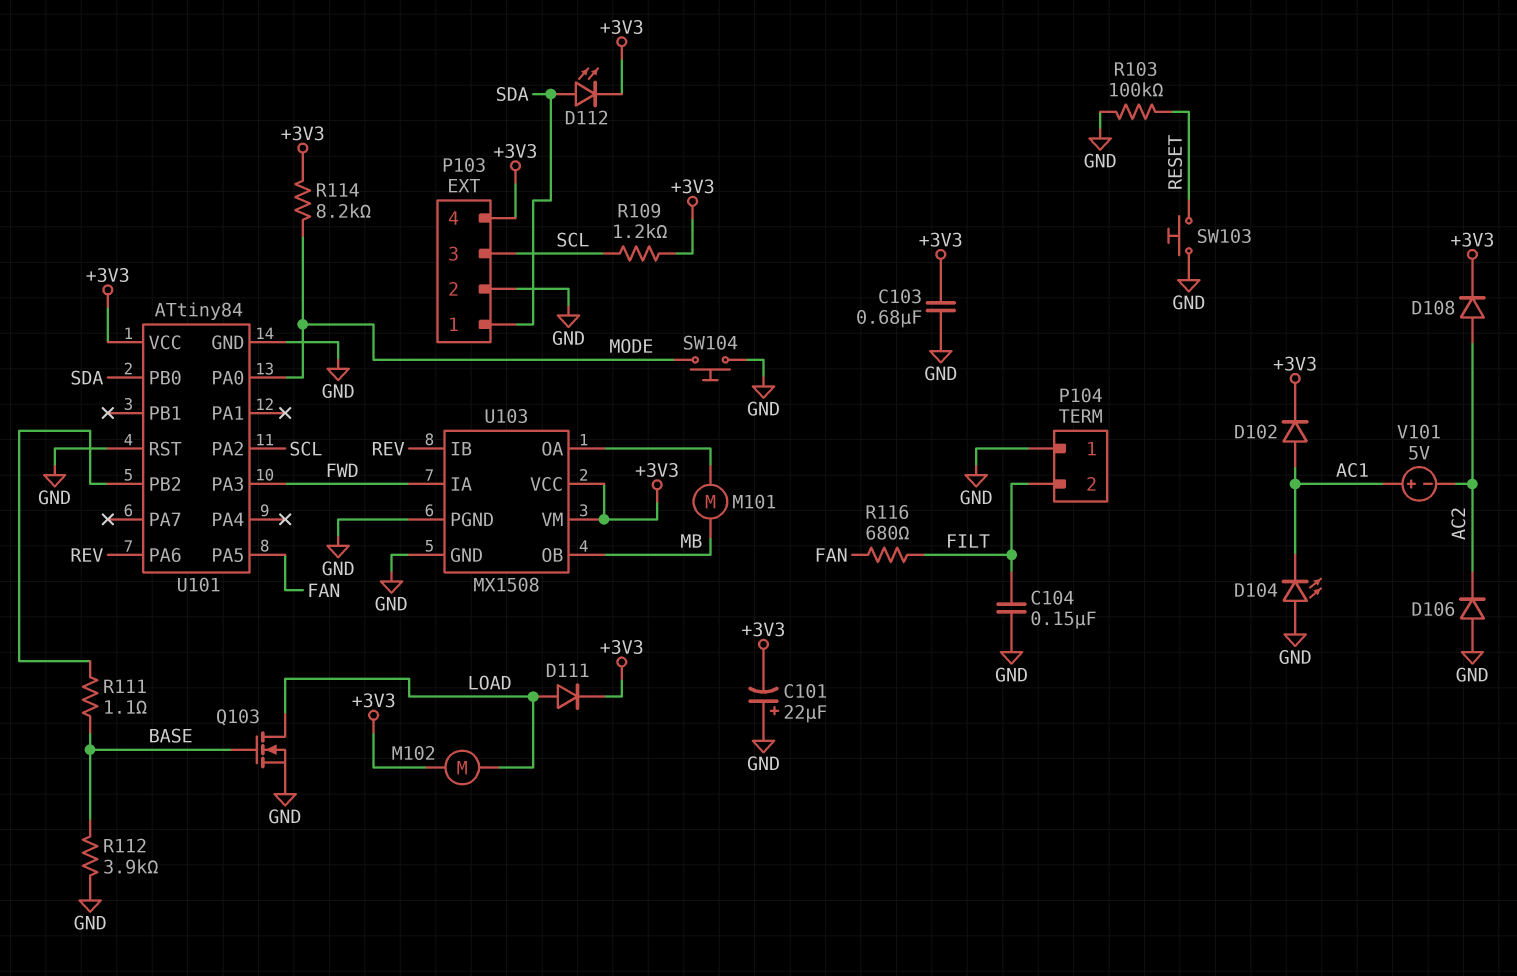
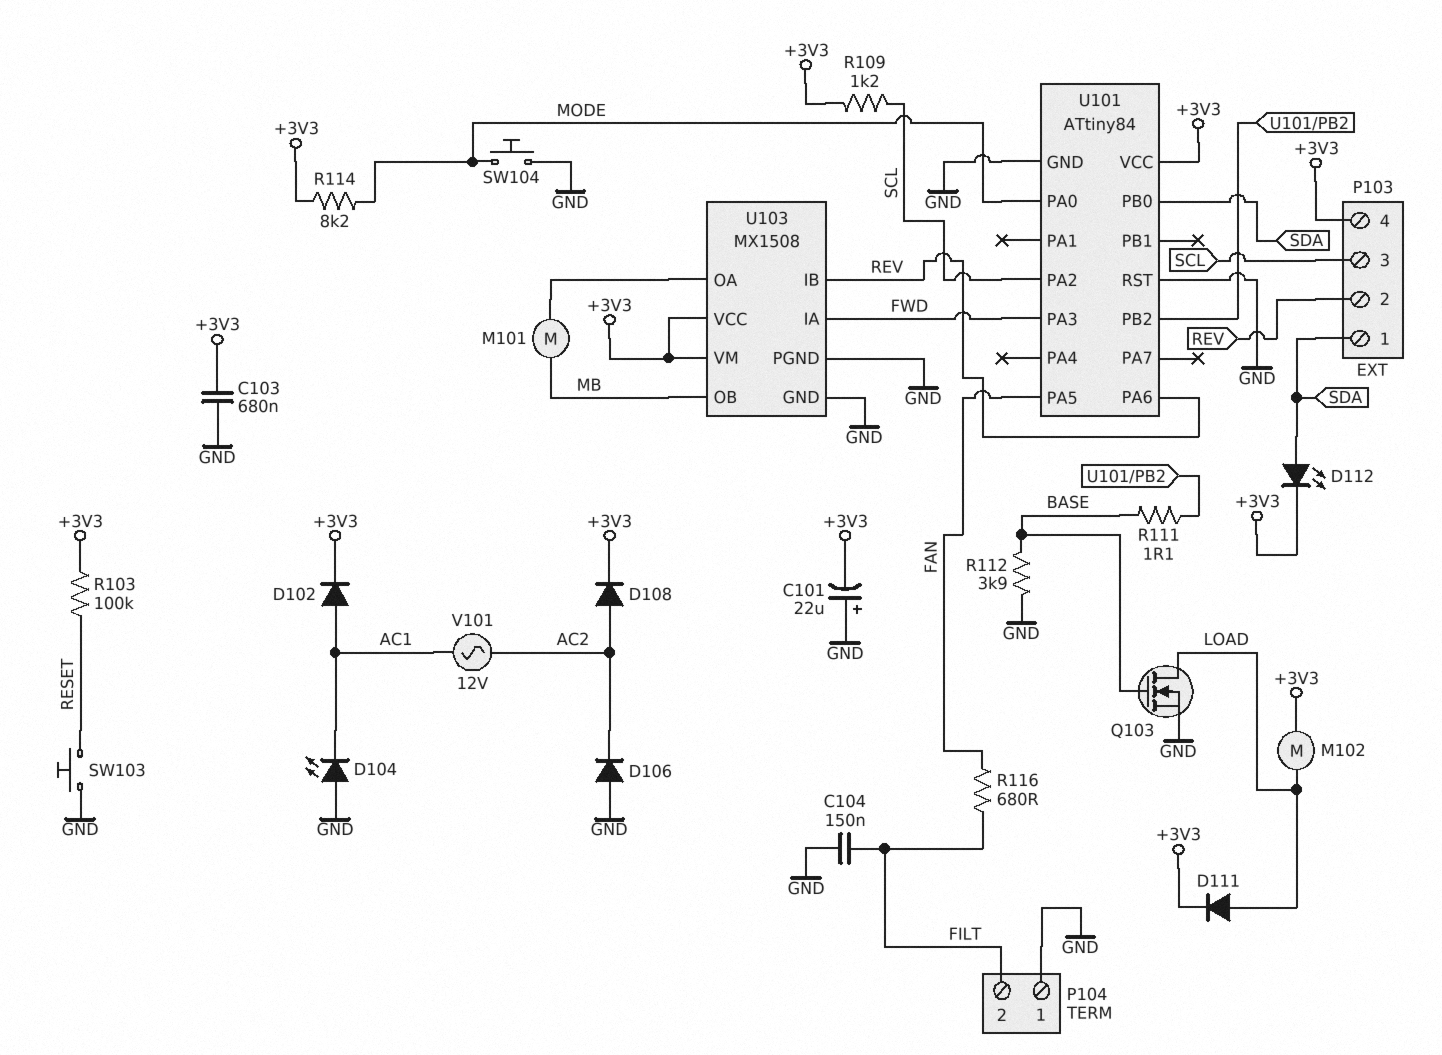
P103 pin 2: GND -> REV
R103: 100k (GND, RESET) -> 100k (+3V3, RESET)
V101: 5V (plus AC1, minus AC2) -> AC 12V (AC1, AC2)

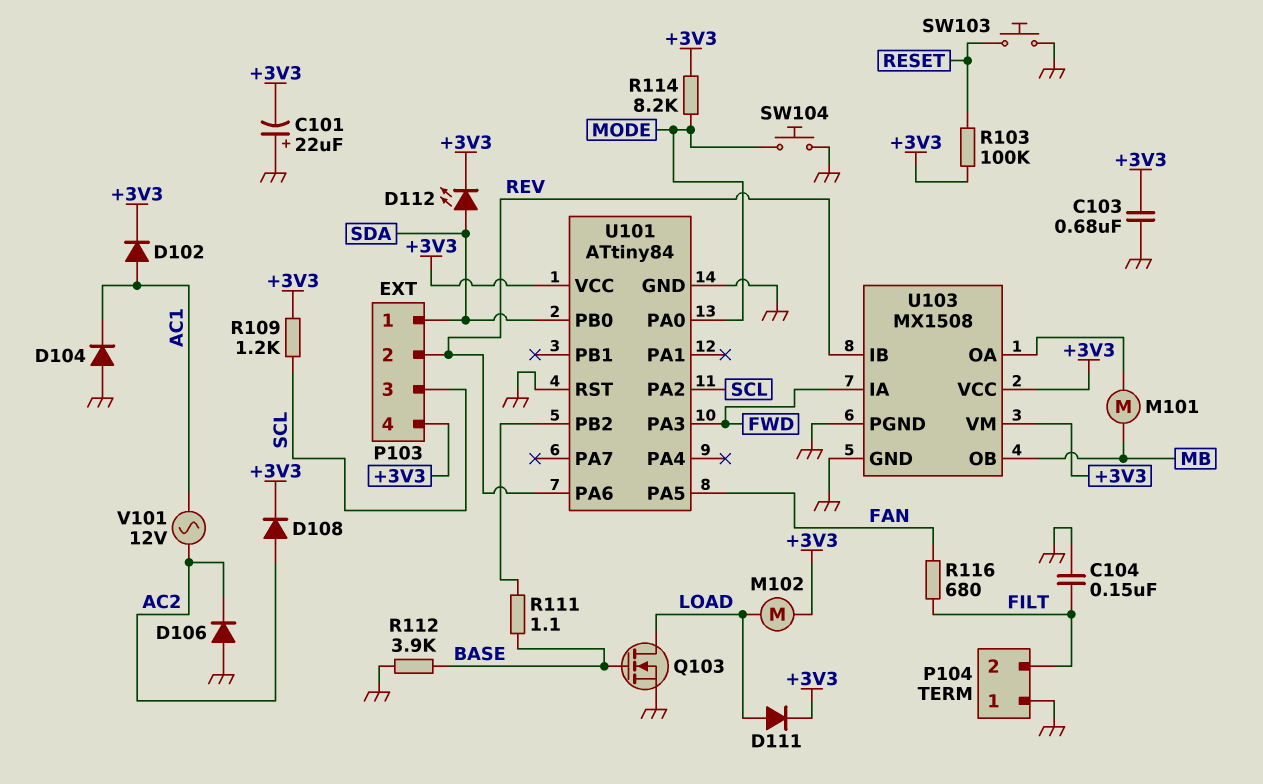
D104: LED (A GND, K AC1) -> diode (A GND, K AC1)

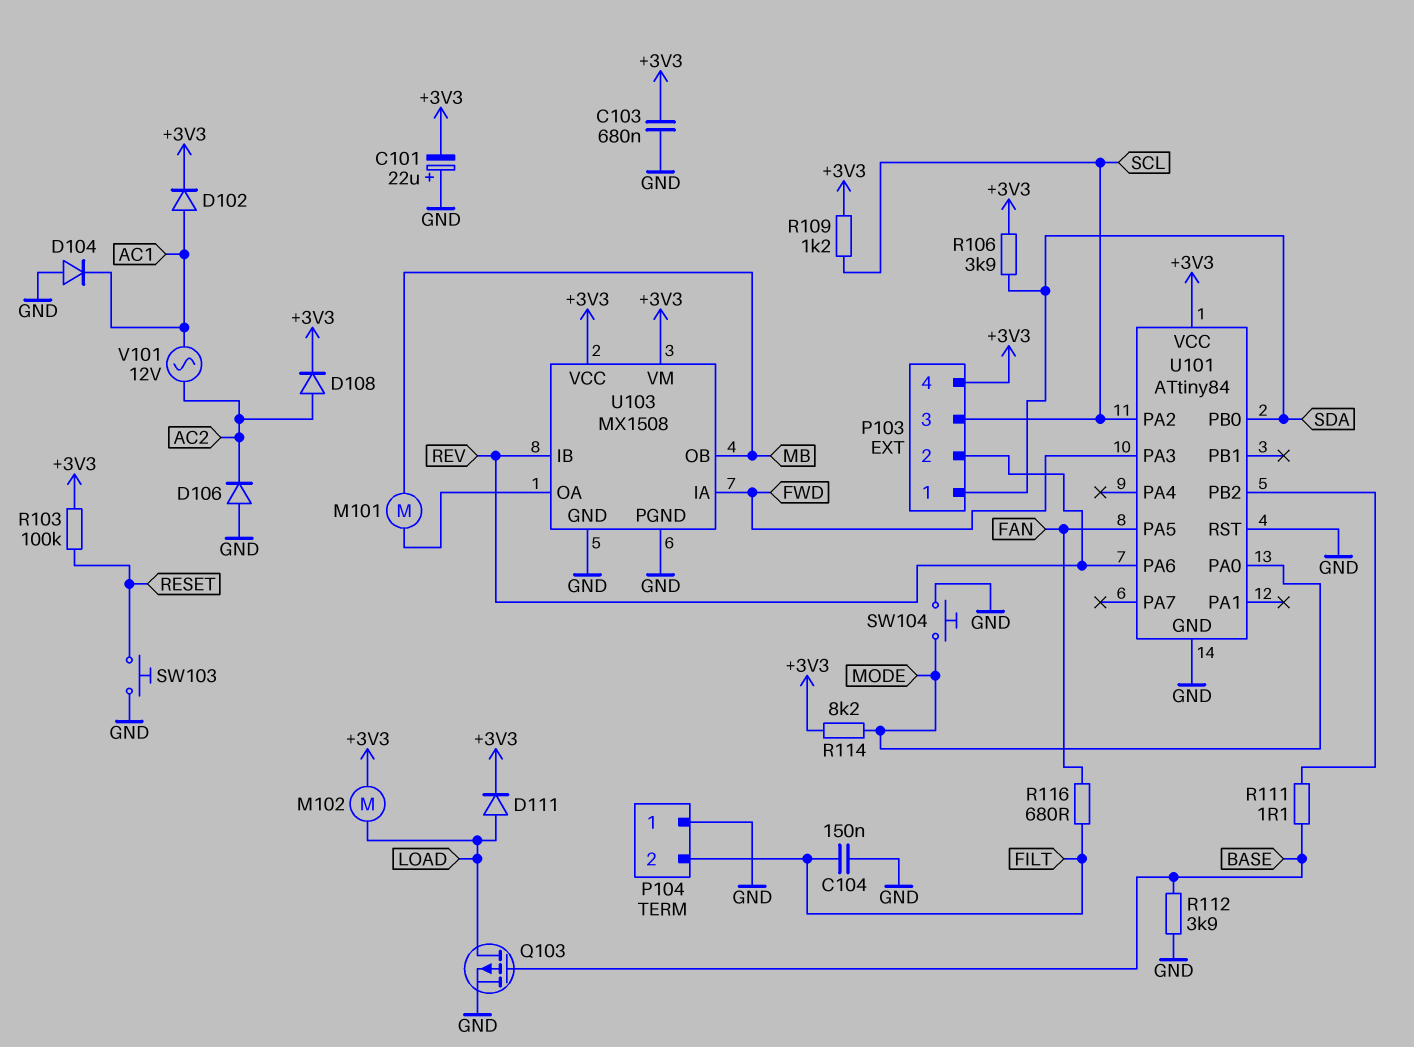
D112: LED (A SDA, K +3V3) -> none
Q103: NMOS (G BASE, D LOAD, S GND) -> PMOS (G BASE, D LOAD, S GND)
R106: none -> 3.9k (+3V3, SDA)

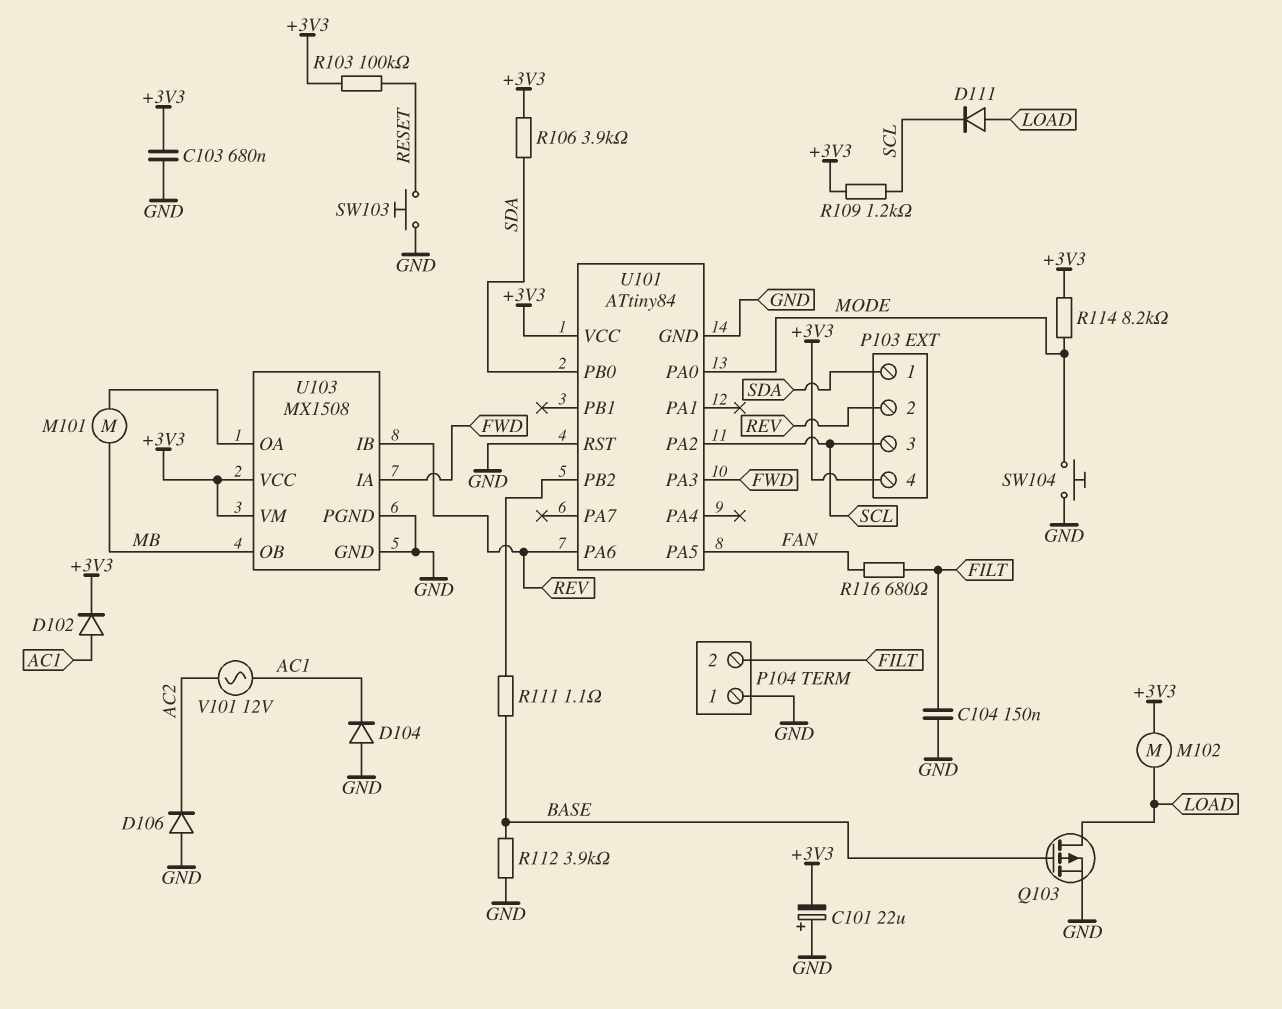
D108: diode (A AC2, K +3V3) -> none
D111: diode (A LOAD, K +3V3) -> diode (A LOAD, K SCL)

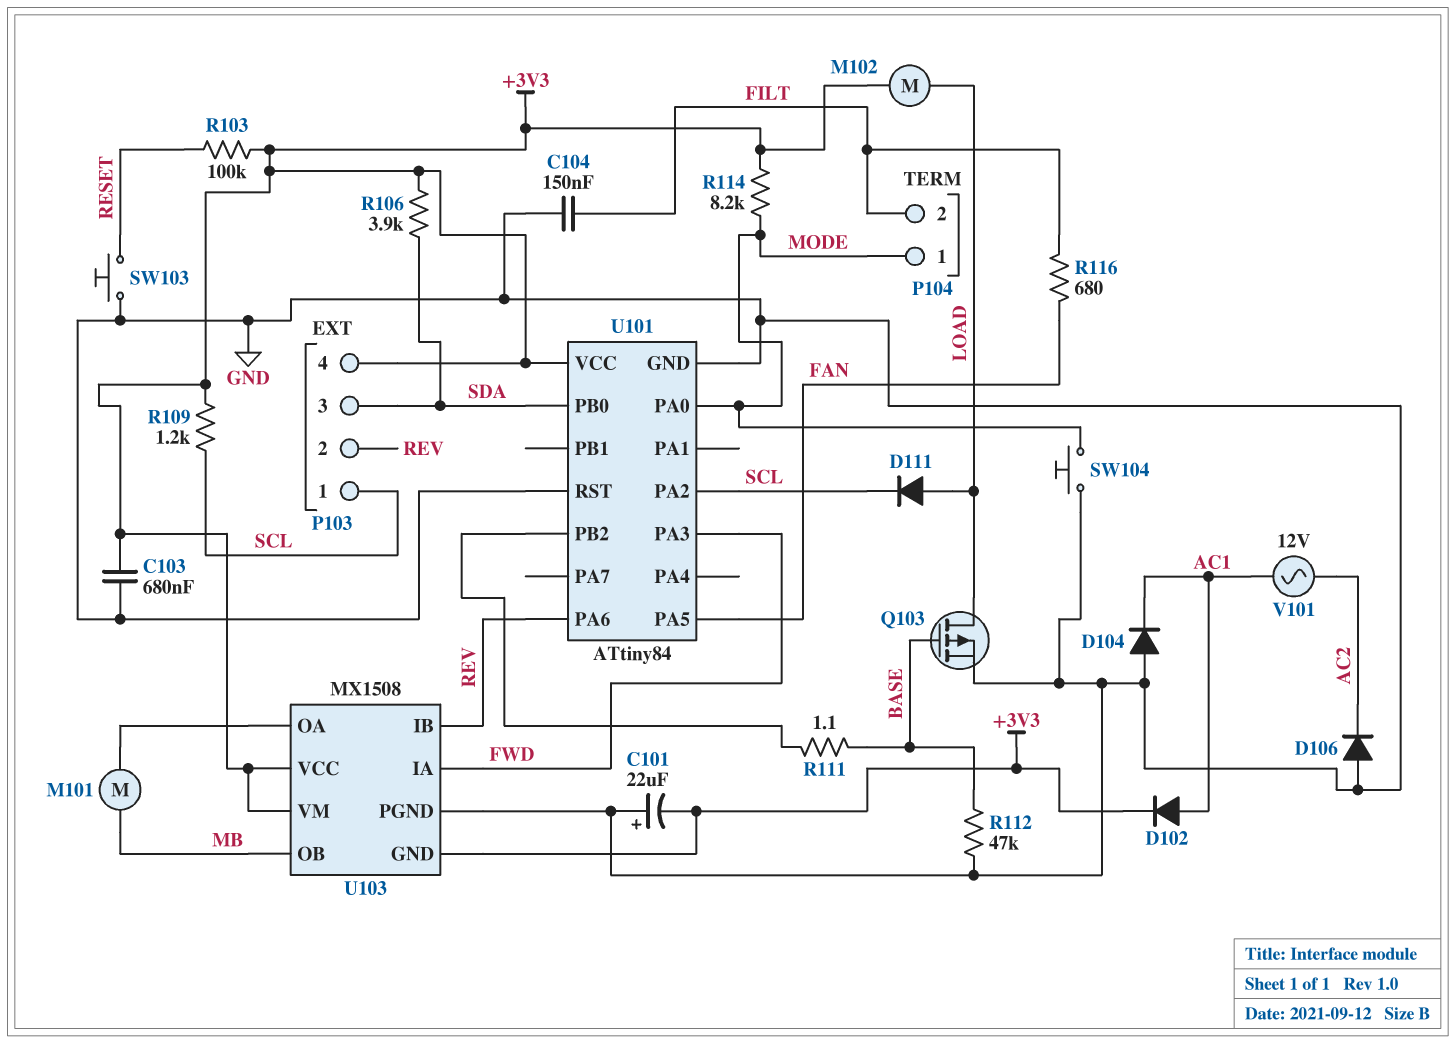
P103 pin 1: SDA -> SCL
P103 pin 3: SCL -> SDA
P104 pin 1: GND -> MODE
R112: 3.9k (BASE, GND) -> 47k (BASE, GND)
U103 pin GND: GND -> +3V3

